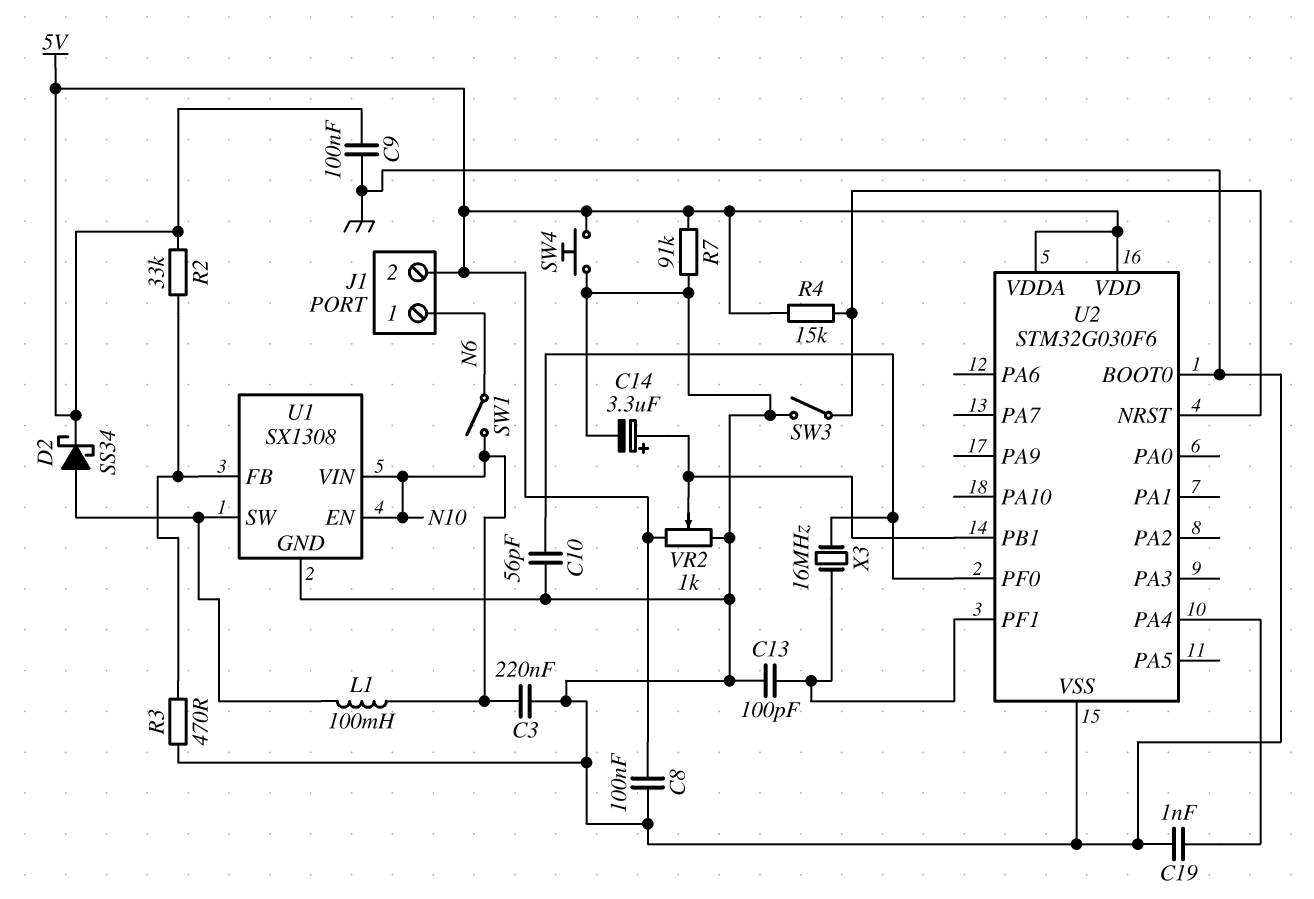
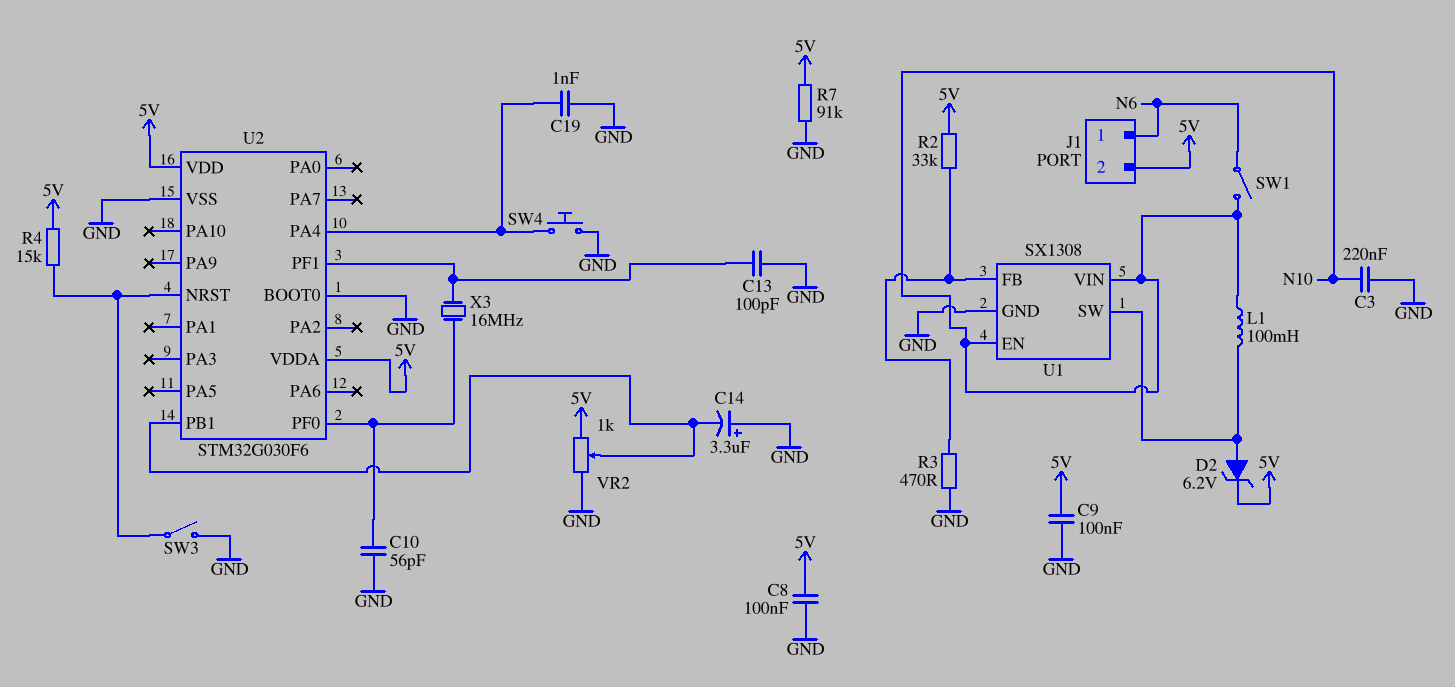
C14: 3.3uF (plus U2/PB1, minus GND) -> 3.3uF (plus GND, minus U2/PB1)
D2: schottky SS34 (A U1/SW, K 5V) -> zener 6.2V (A U1/SW, K 5V)
SW4: button (5V, GND) -> button (GND, U2/PA4)

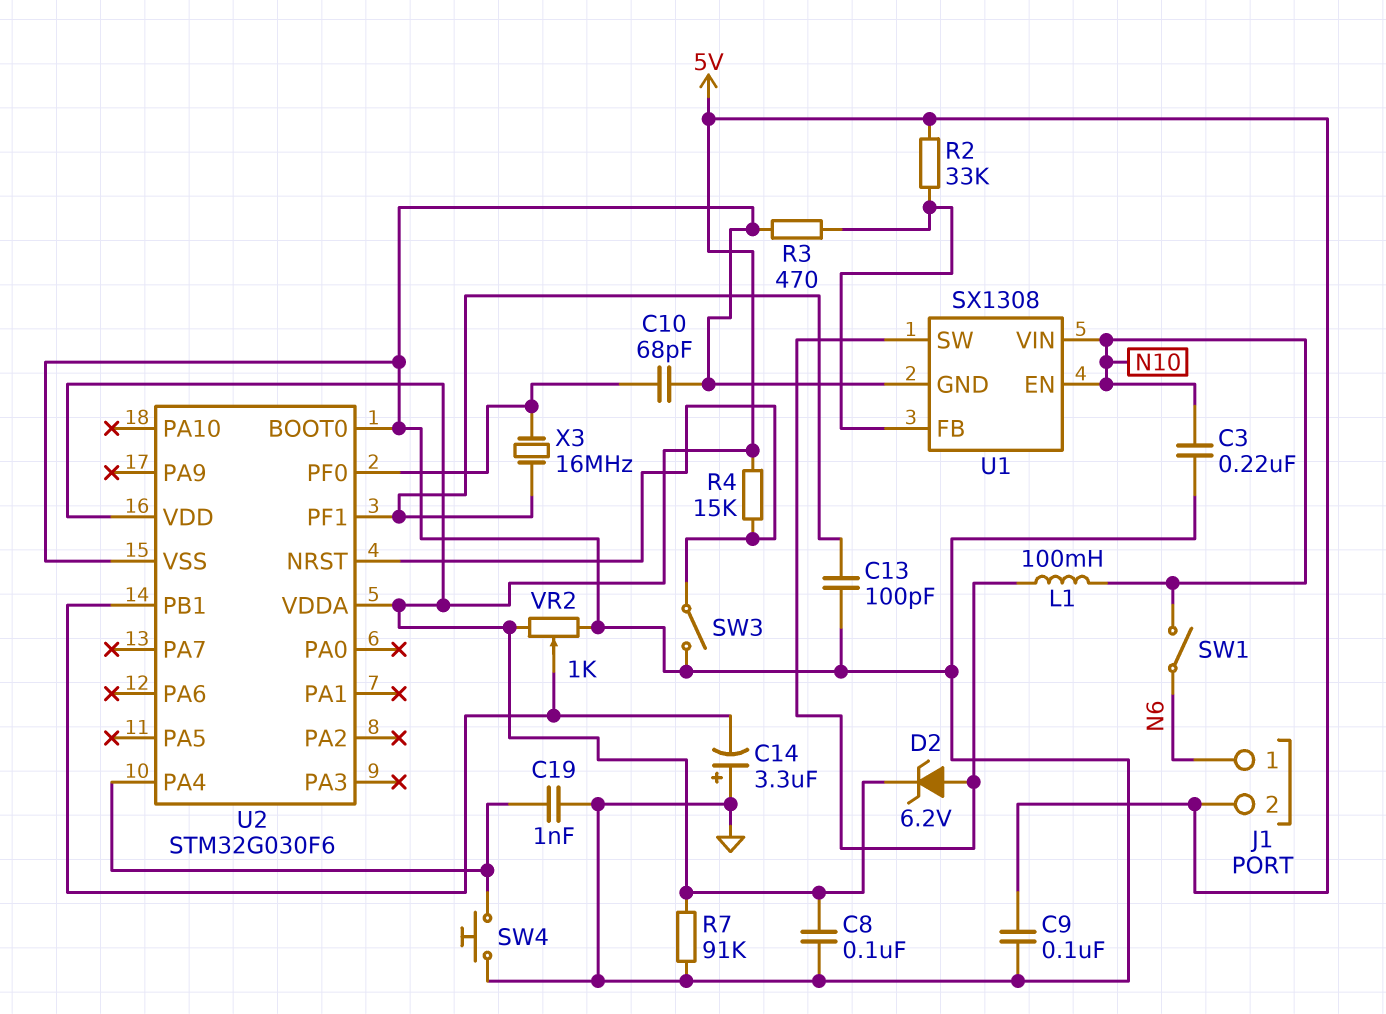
C10: 56pF (GND, U2/PF0) -> 68pF (GND, U2/PF0)

